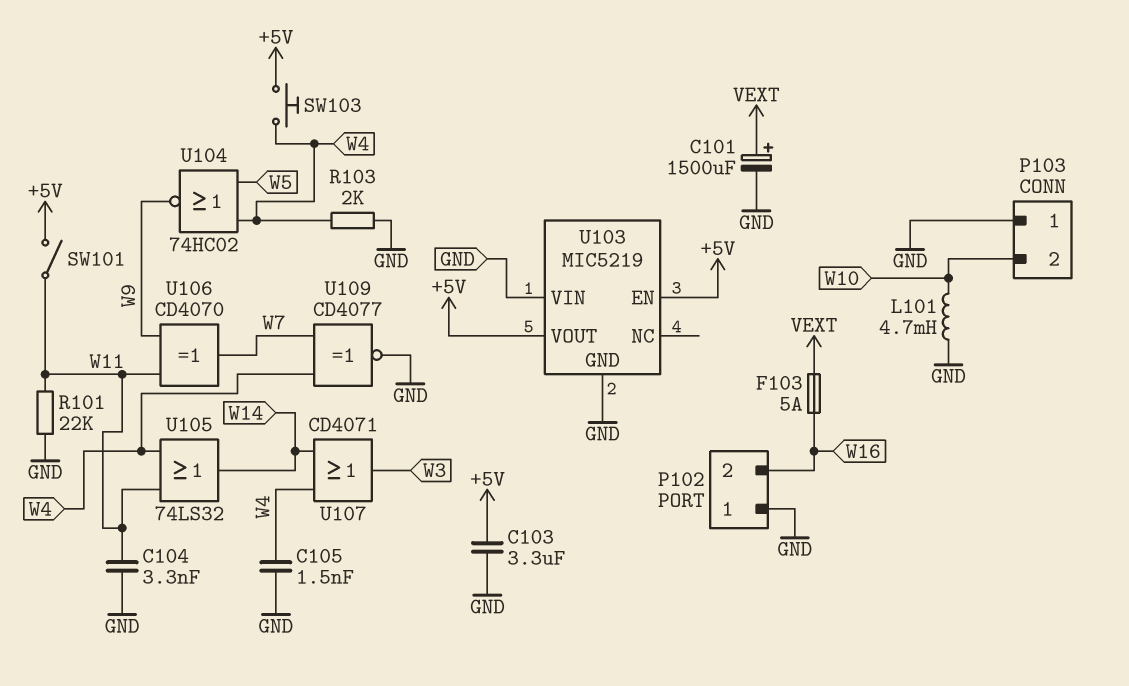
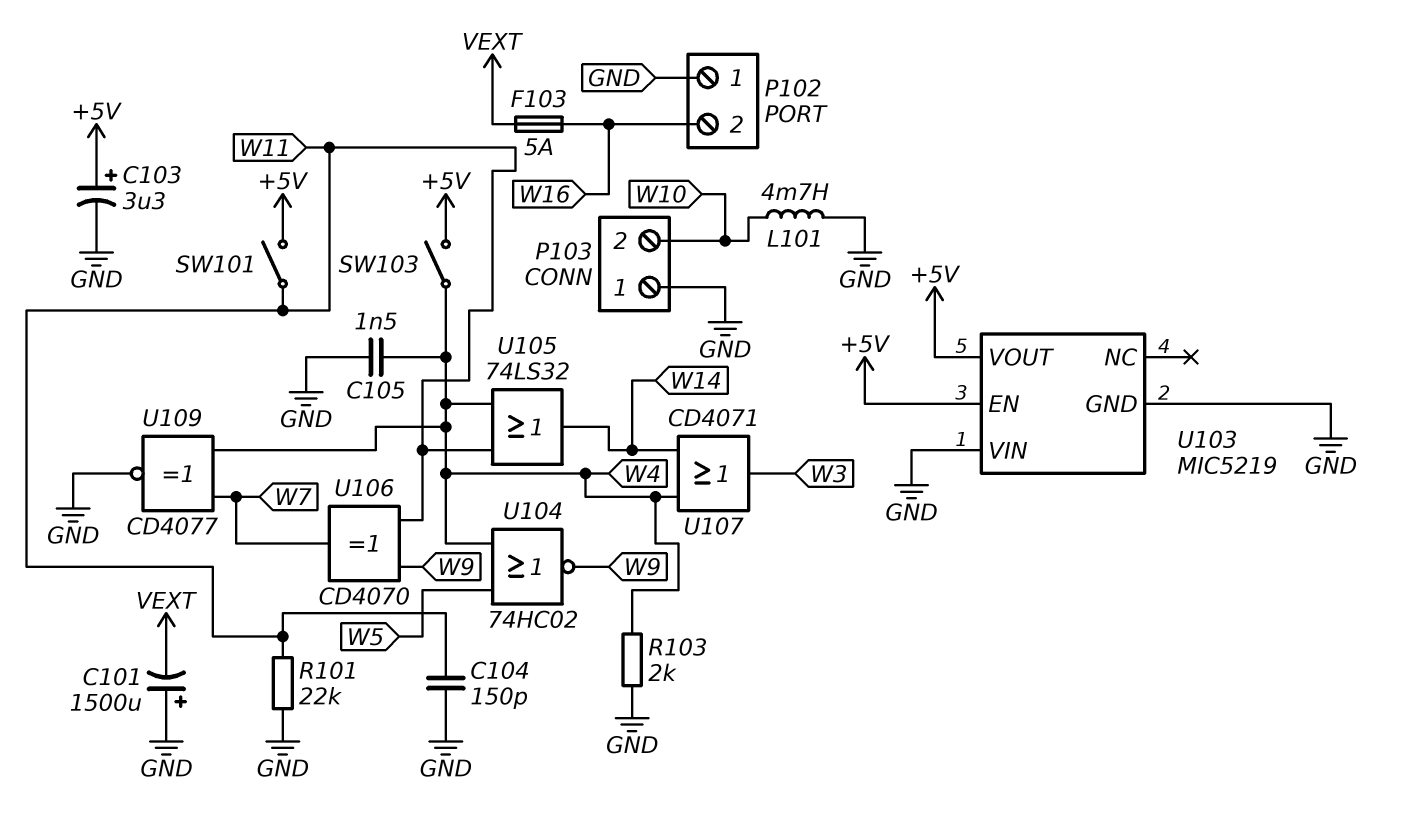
C101: 1500uF (plus VEXT, minus GND) -> 1500uF (plus GND, minus VEXT)
C103: 3.3uF (+5V, GND) -> 3.3uF (plus +5V, minus GND)
C104: 3.3nF (GND, W11) -> 150pF (GND, W11)
SW103: button (+5V, W4) -> switch (+5V, W4)

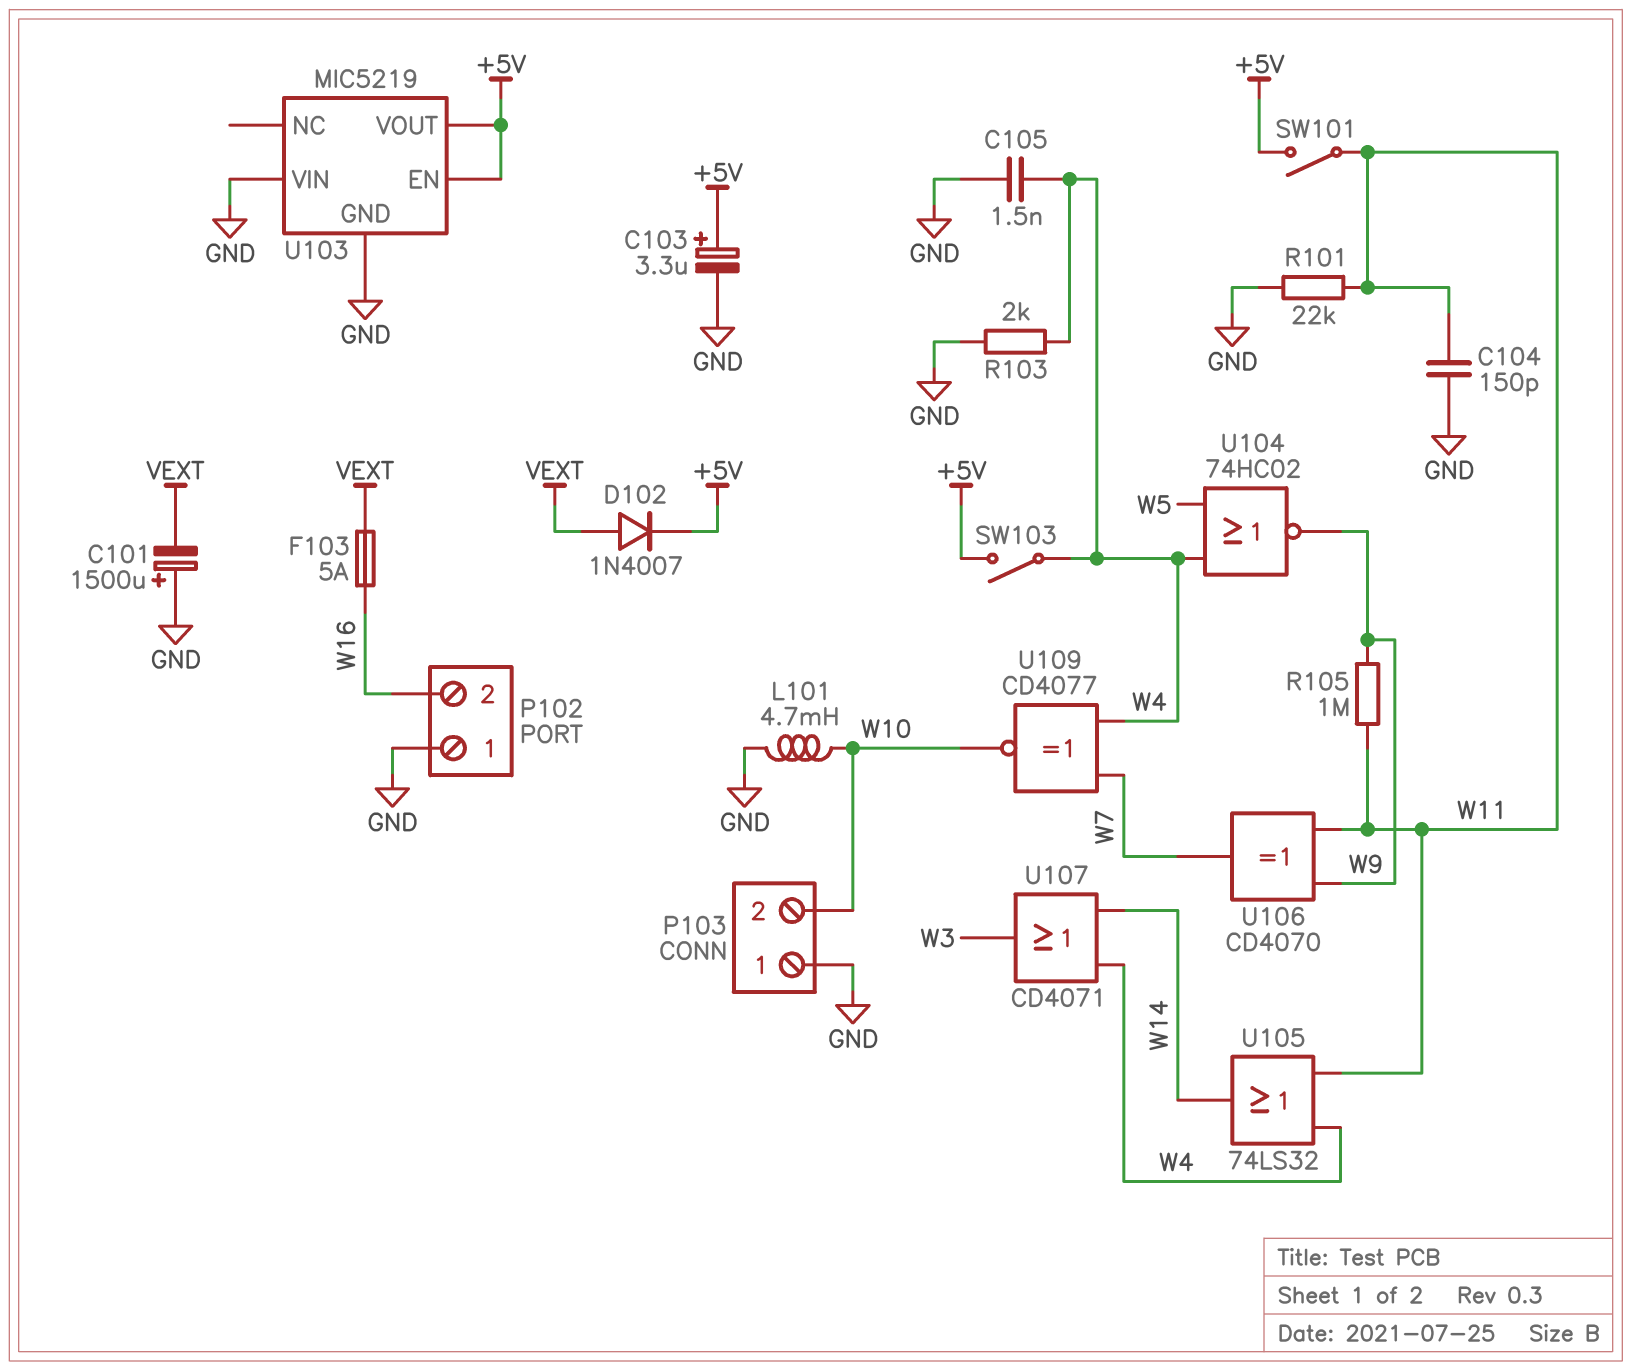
D102: none -> diode 1N4007 (A VEXT, K +5V)
R105: none -> 1M (W9, W11)
U109: XNOR CD4077 (in W4, in W7, out GND) -> XNOR CD4077 (in W4, in W7, out W10)

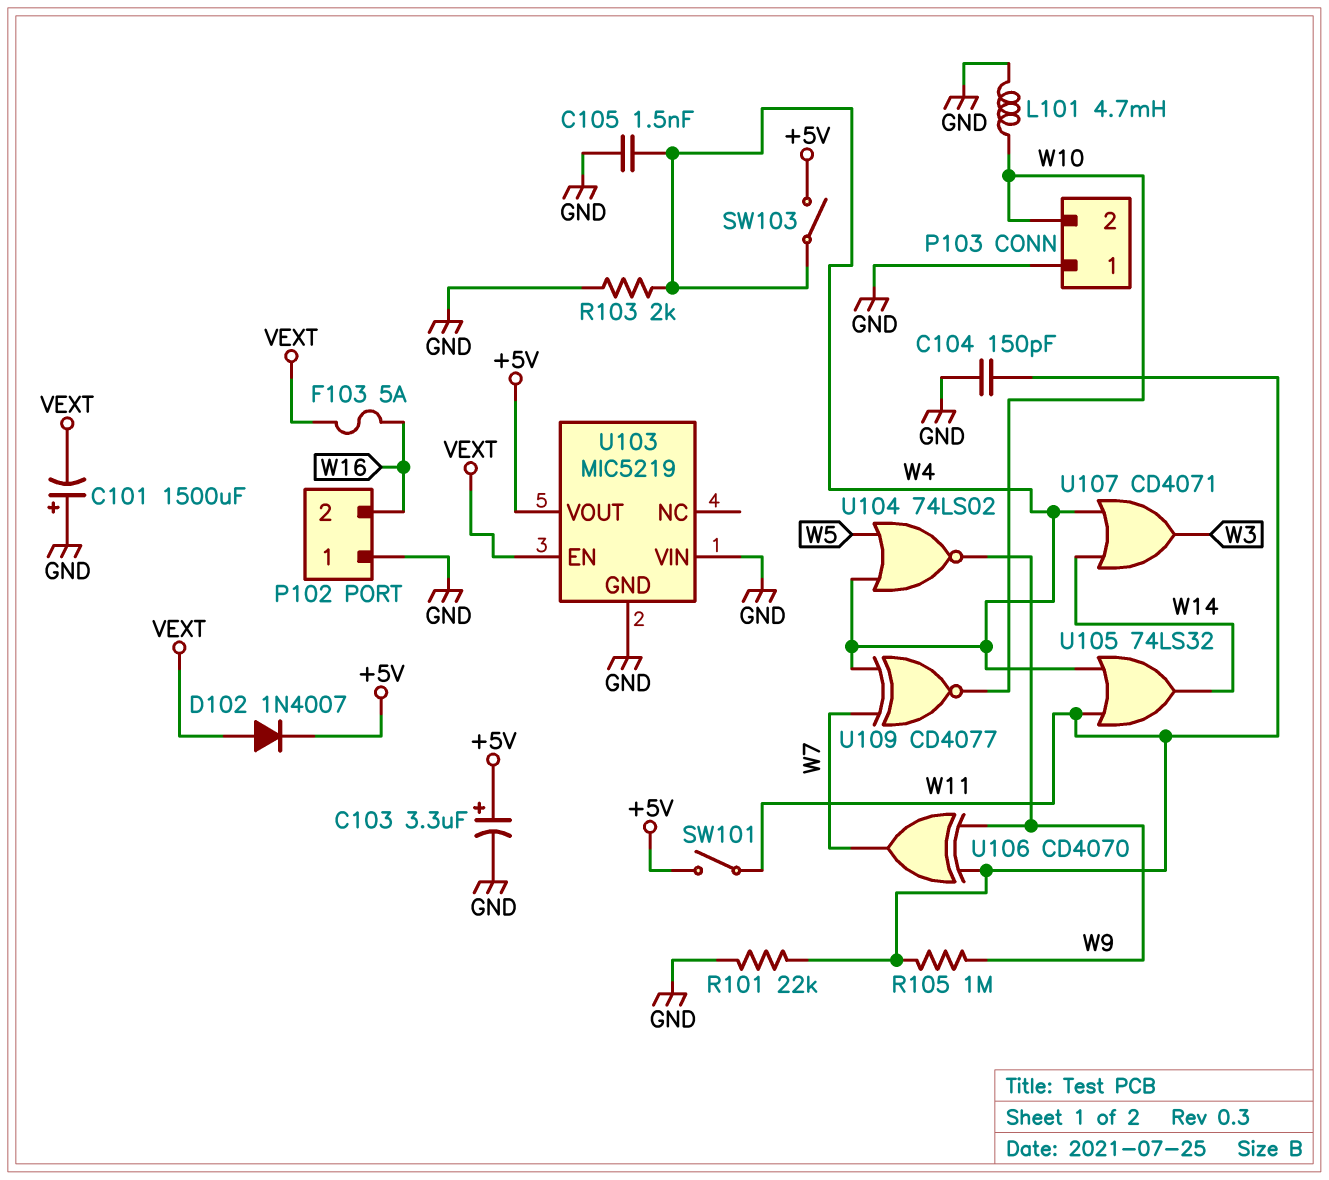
U103 pin EN: +5V -> VEXT
U104: NOR 74HC02 (in W4, in W5, out W9) -> NOR 74LS02 (in W4, in W5, out W9)

